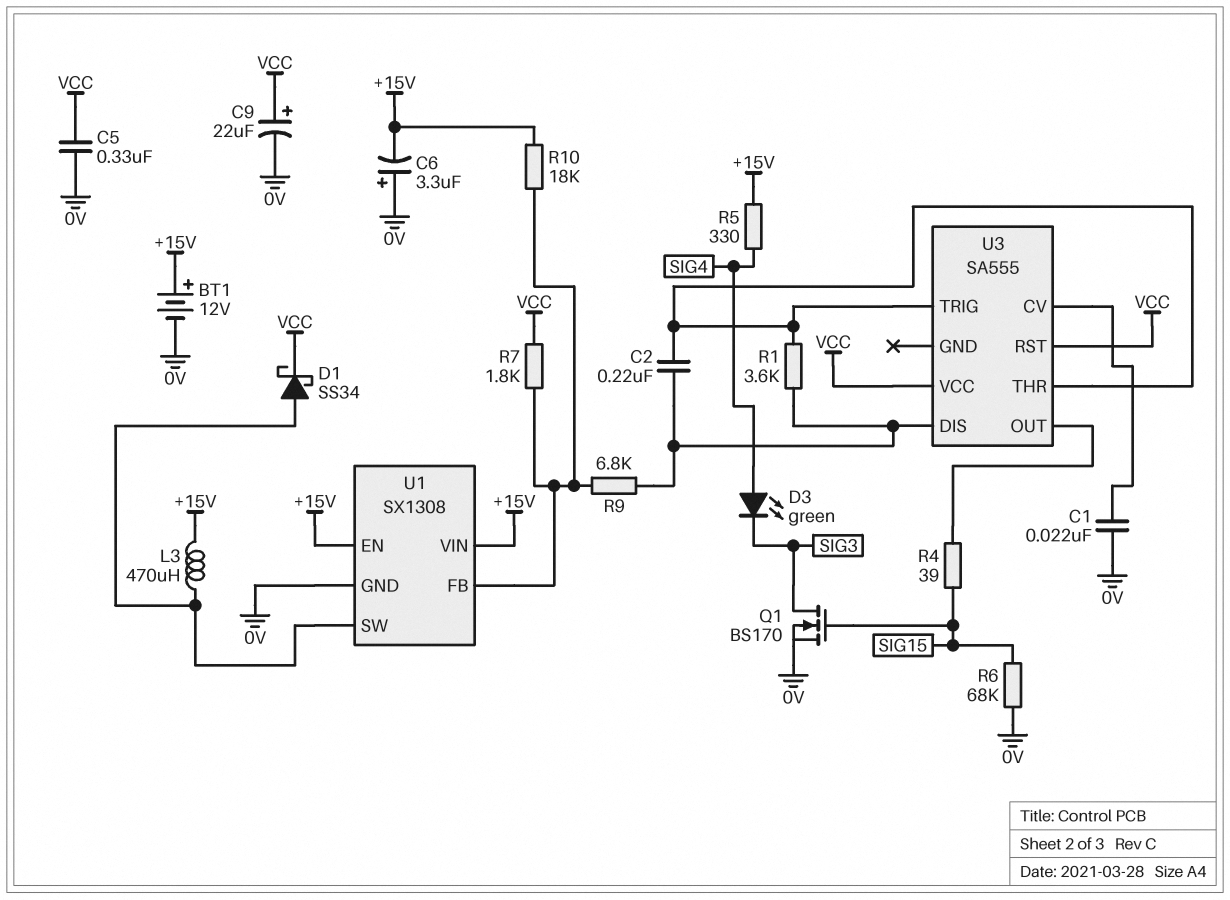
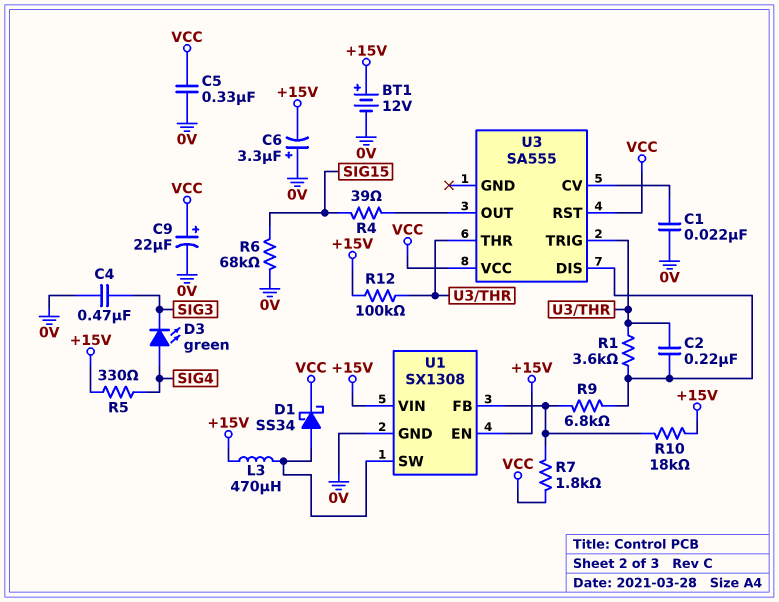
C4: none -> 470nF (0V, SIG3)
Q1: NMOS BS170 (G SIG15, D SIG3, S 0V) -> none
R12: none -> 100k (+15V, U3/THR)

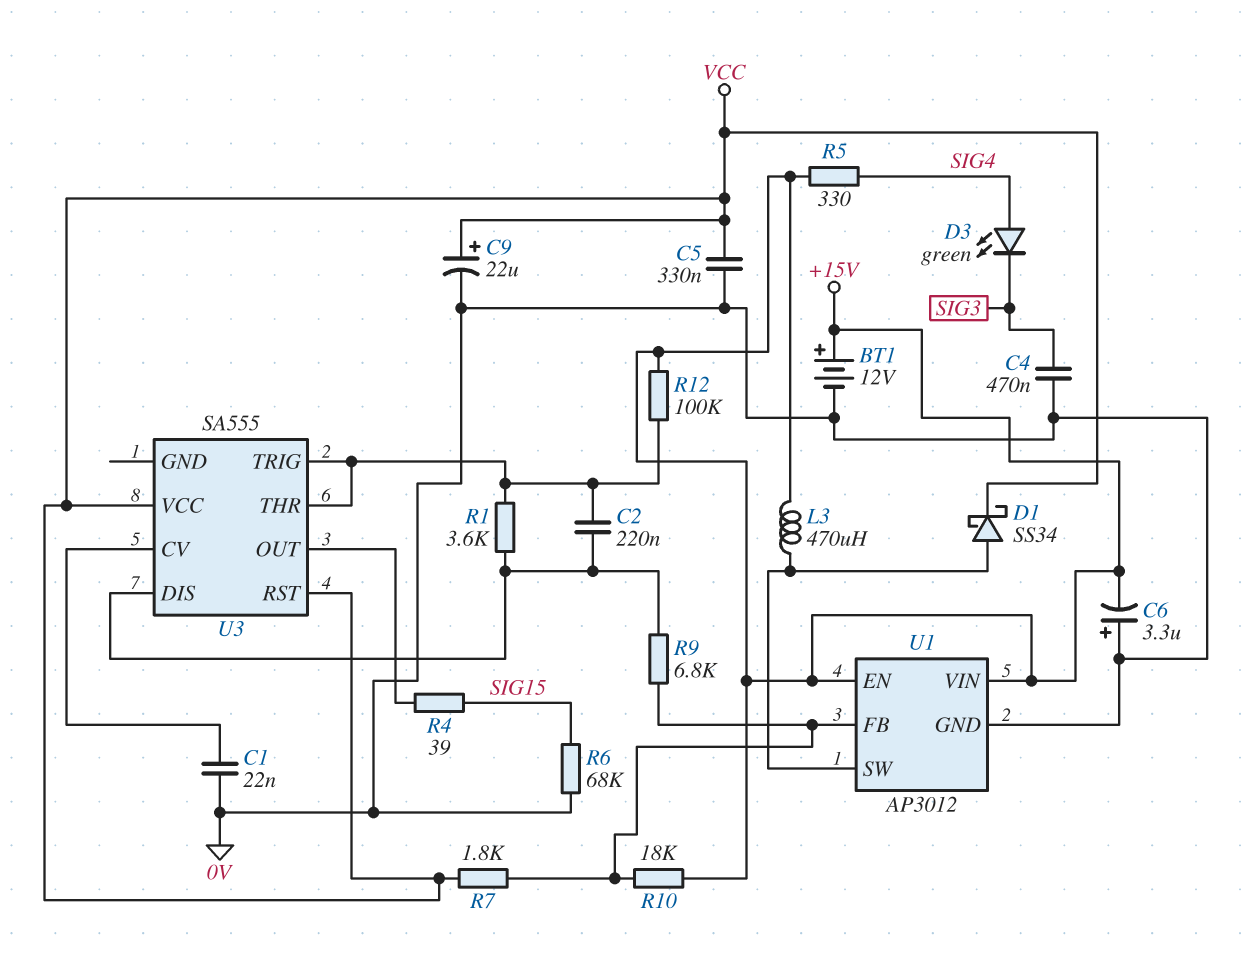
U1: SX1308 -> AP3012

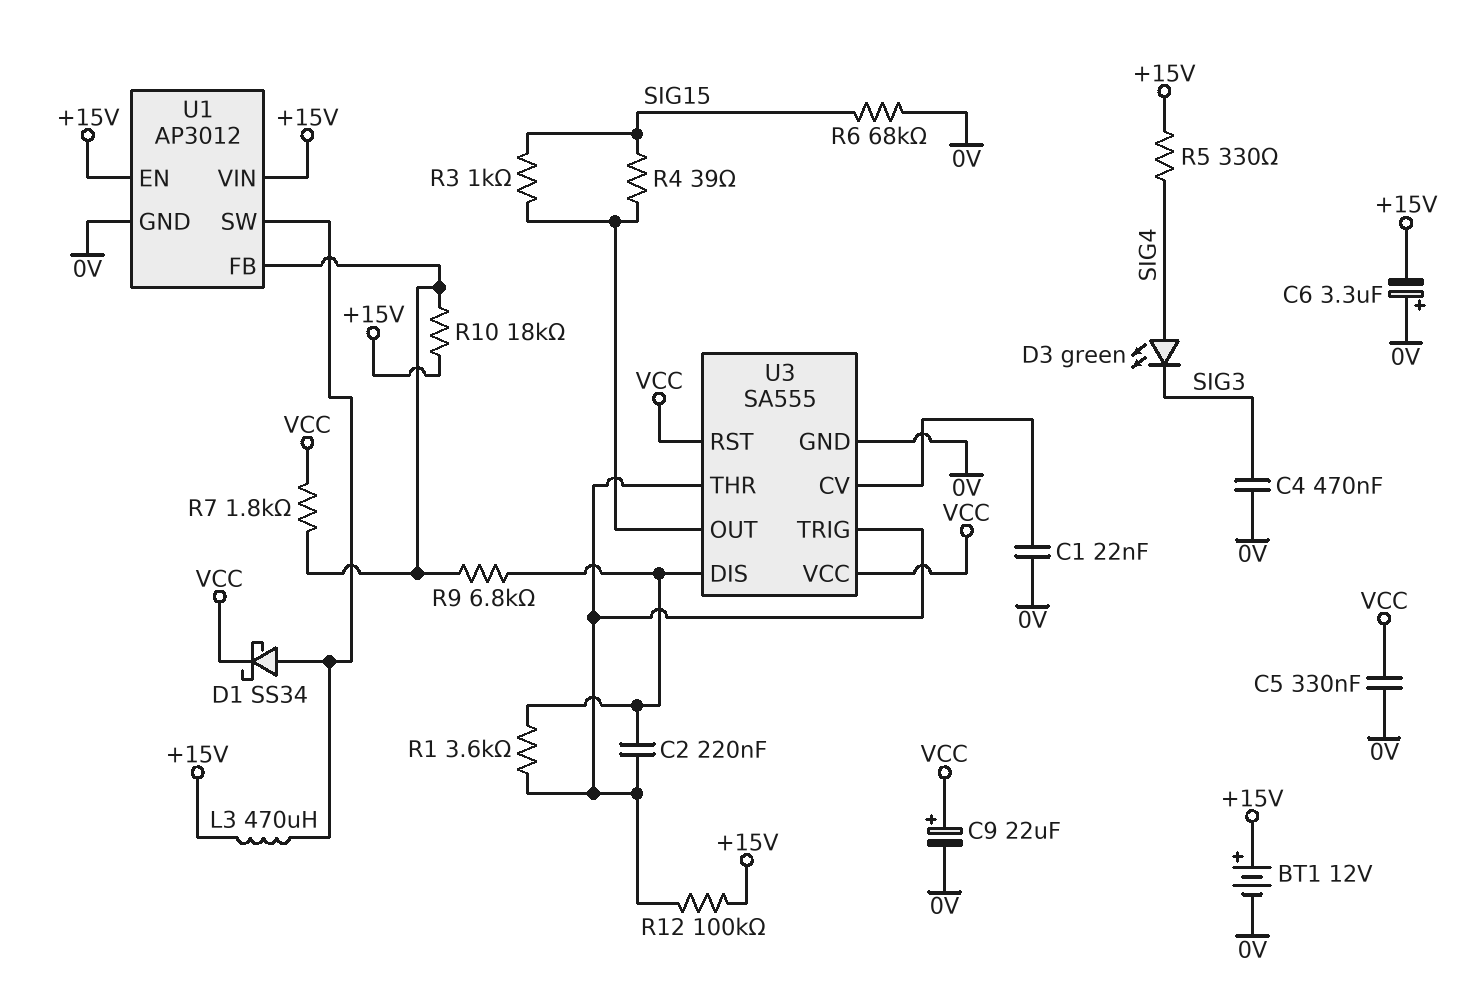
R3: none -> 1k (SIG15, U3/OUT)
U3 pin GND: none -> 0V

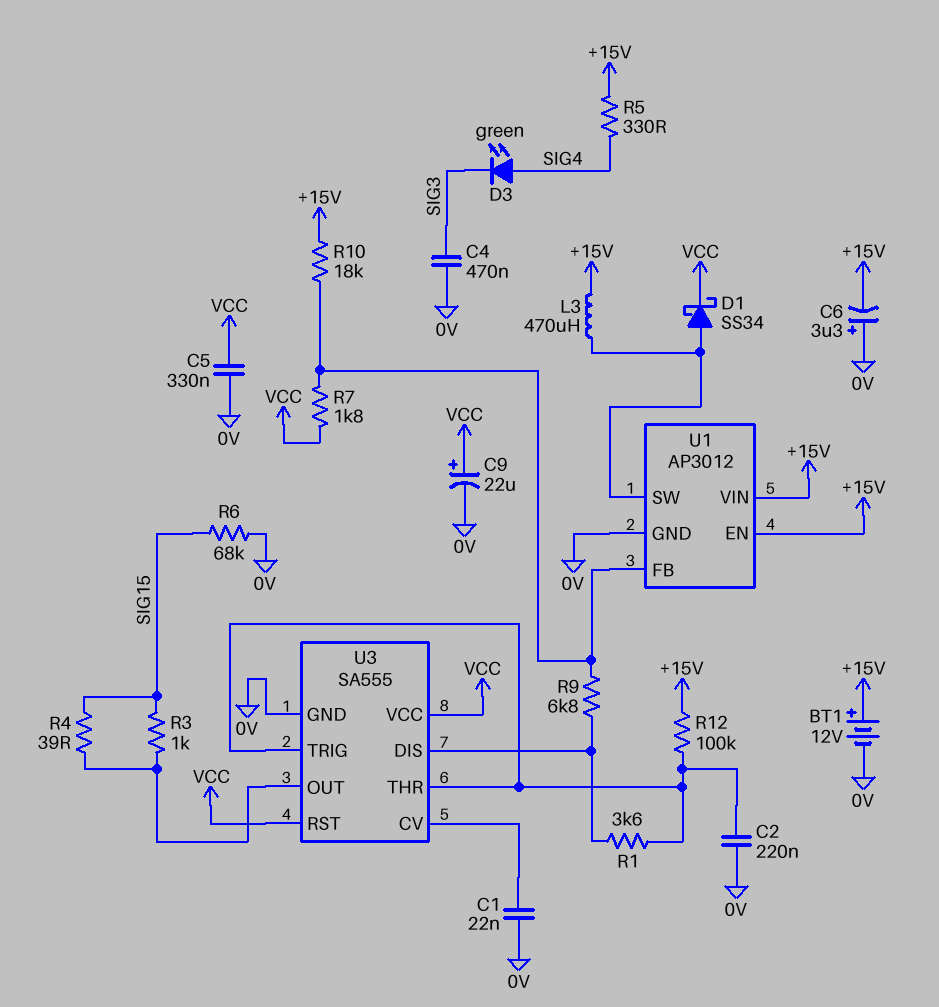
C2: 220nF (U3/DIS, U3/THR) -> 220nF (0V, U3/THR)

